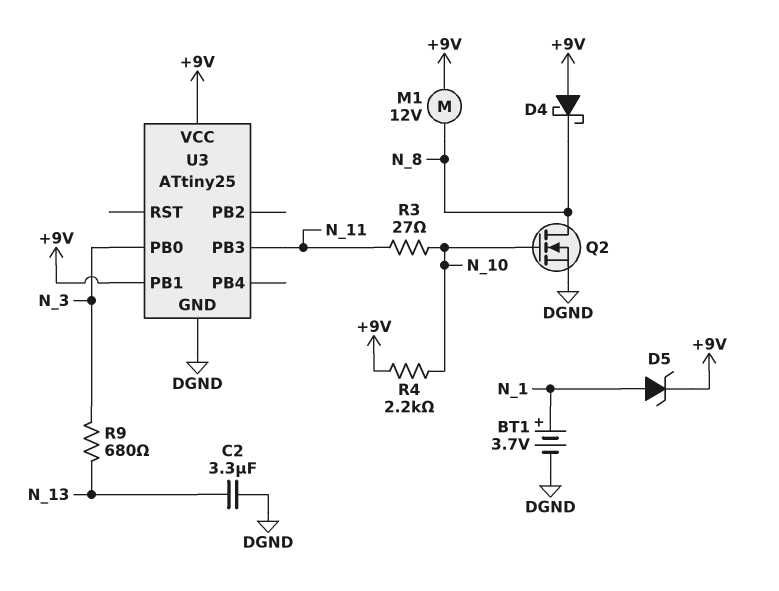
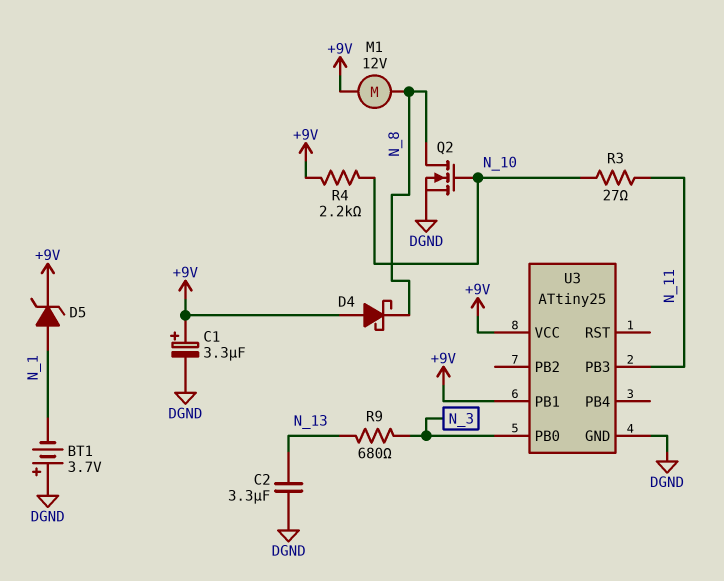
BT1: 3.7V (plus N_1, minus DGND) -> 3.7V (plus DGND, minus N_1)
C1: none -> 3.3uF (plus +9V, minus DGND)

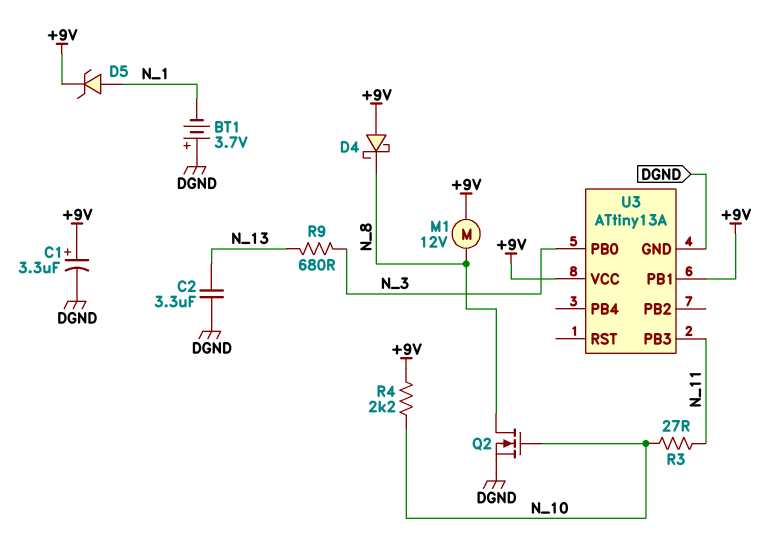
U3: ATtiny25 -> ATtiny13A

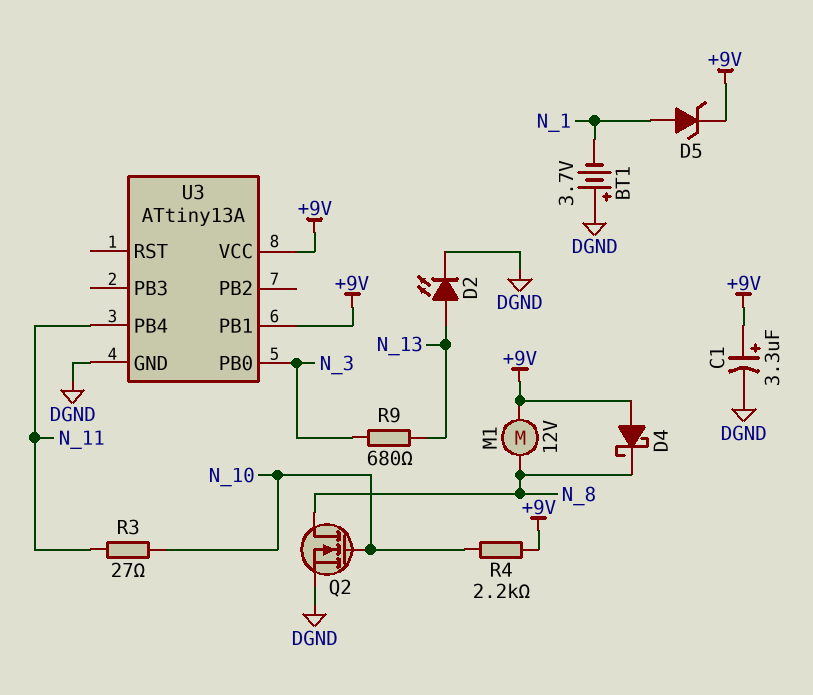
C2: 3.3uF (DGND, N_13) -> none
D2: none -> LED (A N_13, K DGND)
U3 pin PB3: N_11 -> none
U3 pin PB4: none -> N_11

